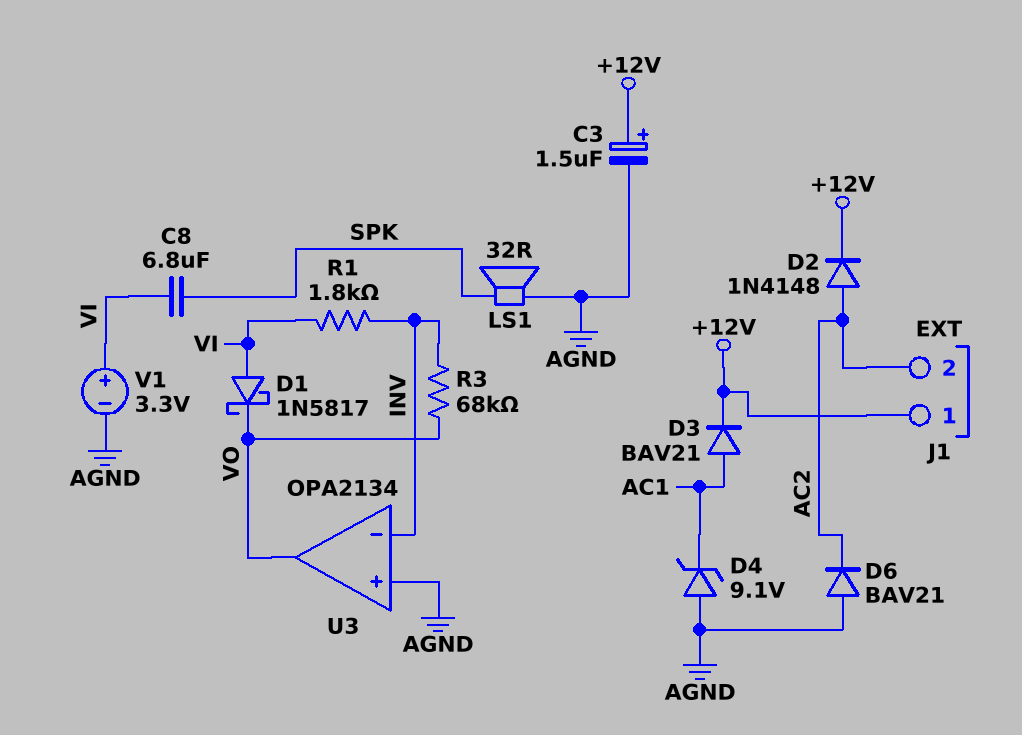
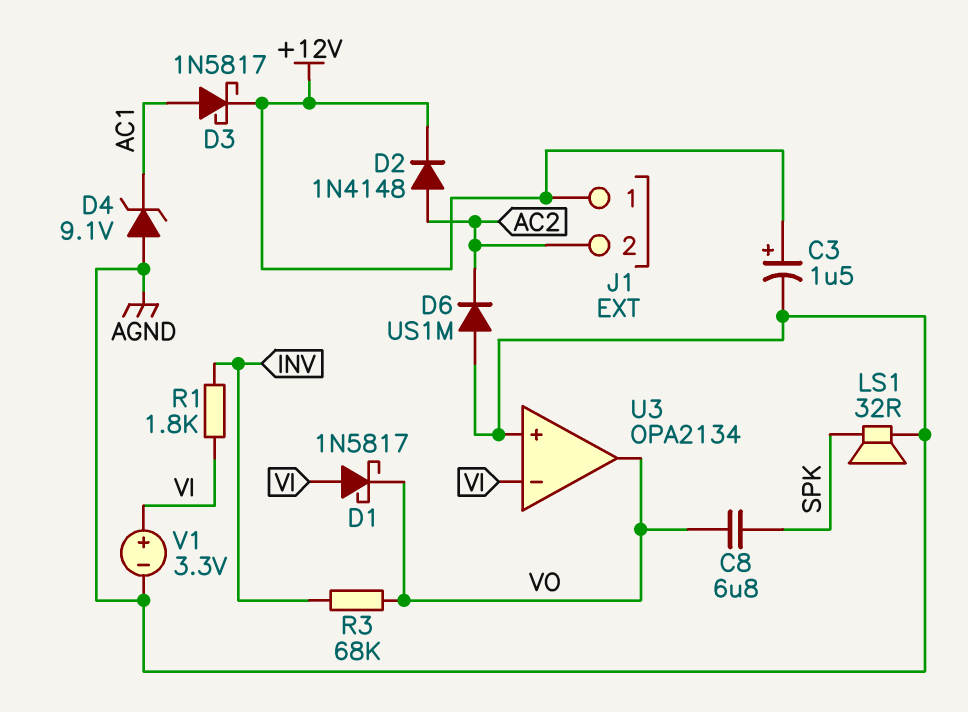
C8: 6.8uF (SPK, VI) -> 6.8uF (SPK, VO)
D3: diode BAV21 (A AC1, K +12V) -> schottky 1N5817 (A AC1, K +12V)
D6: diode BAV21 (A AGND, K AC2) -> diode US1M (A AGND, K AC2)
U3 pin in-: INV -> VI

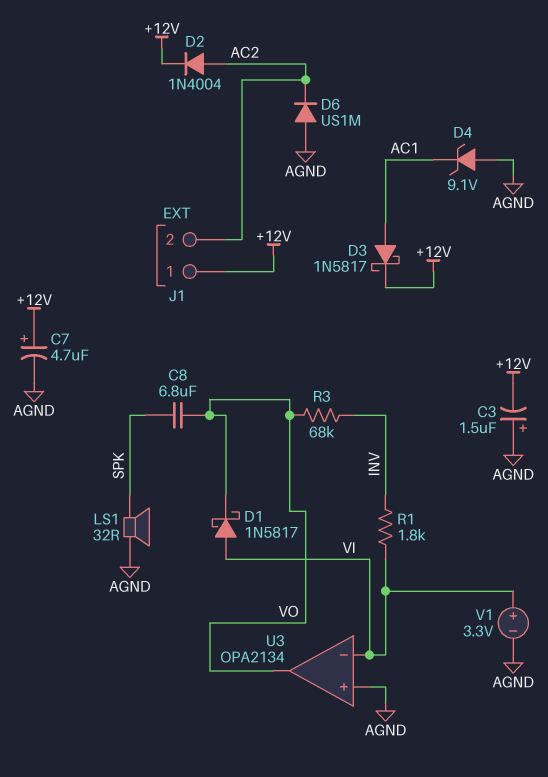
C3: 1.5uF (plus +12V, minus AGND) -> 1.5uF (plus AGND, minus +12V)
C7: none -> 4.7uF (plus +12V, minus AGND)
D2: diode 1N4148 (A AC2, K +12V) -> diode 1N4004 (A AC2, K +12V)

